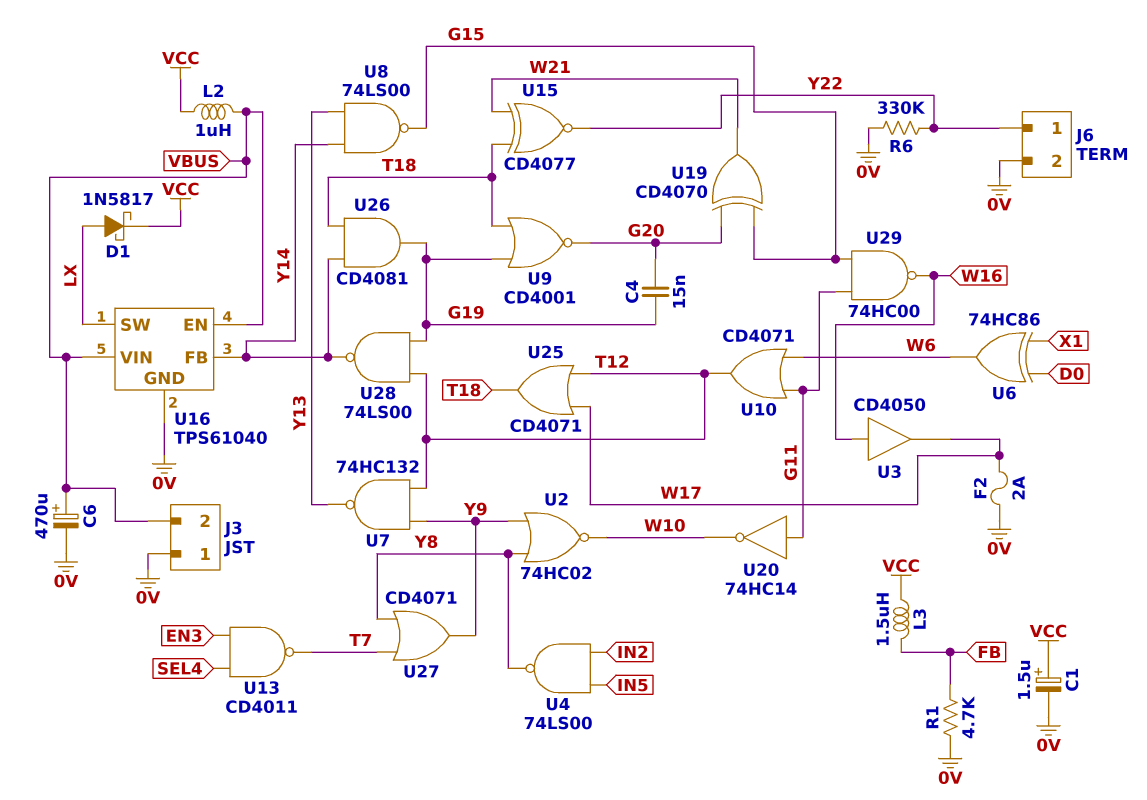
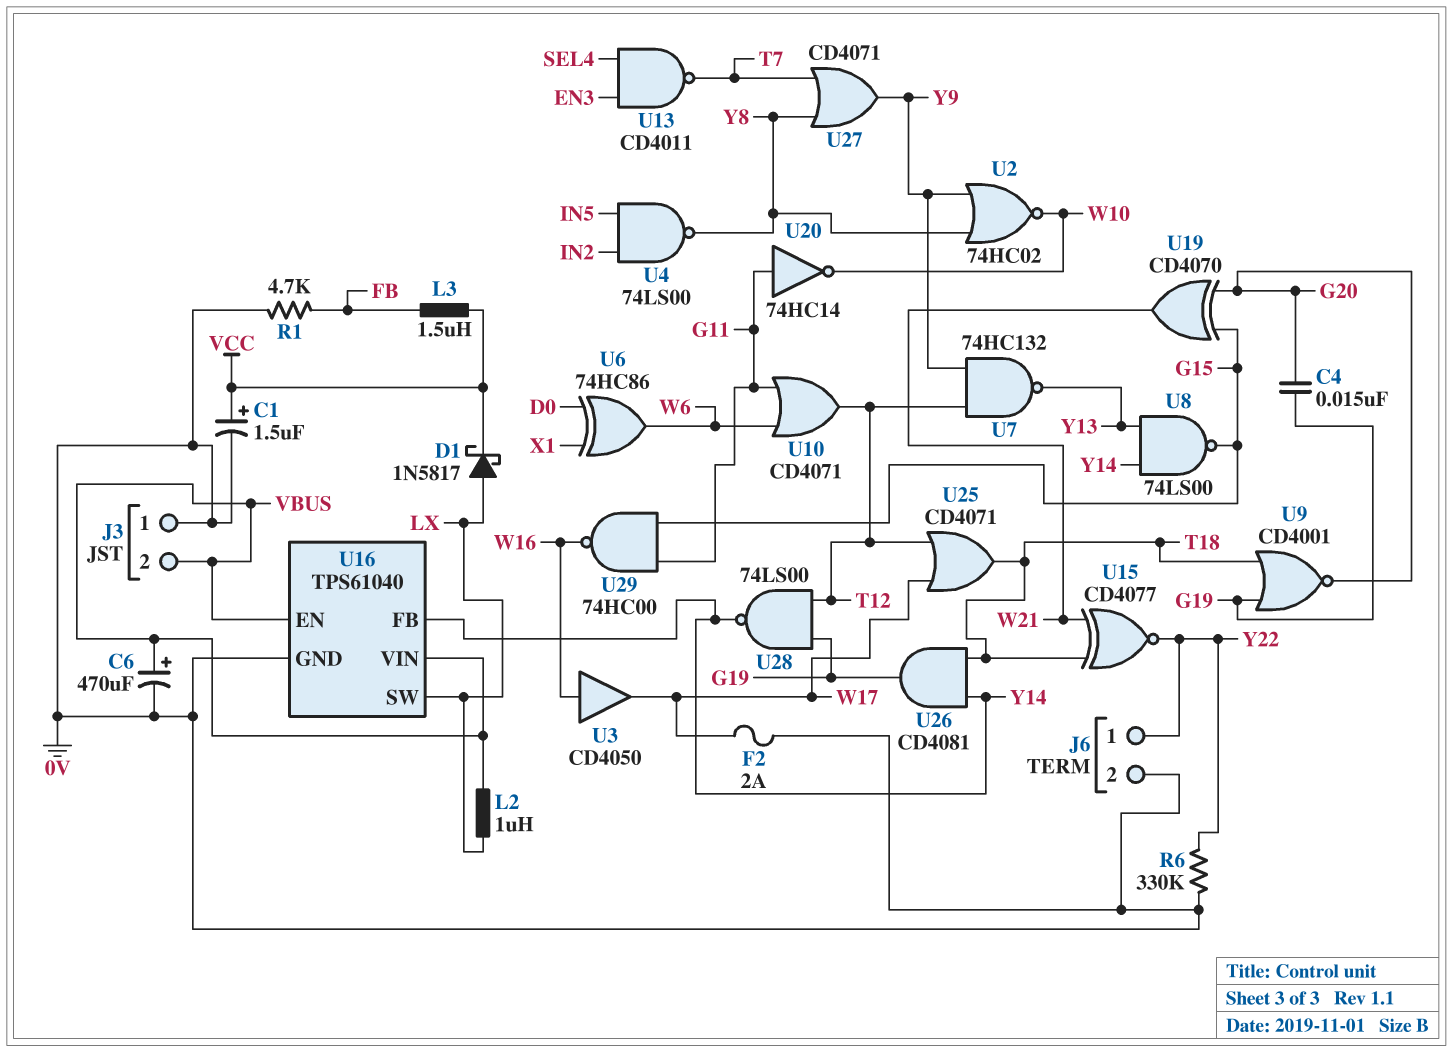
L2: 1uH (VBUS, VCC) -> 1uH (LX, VBUS)

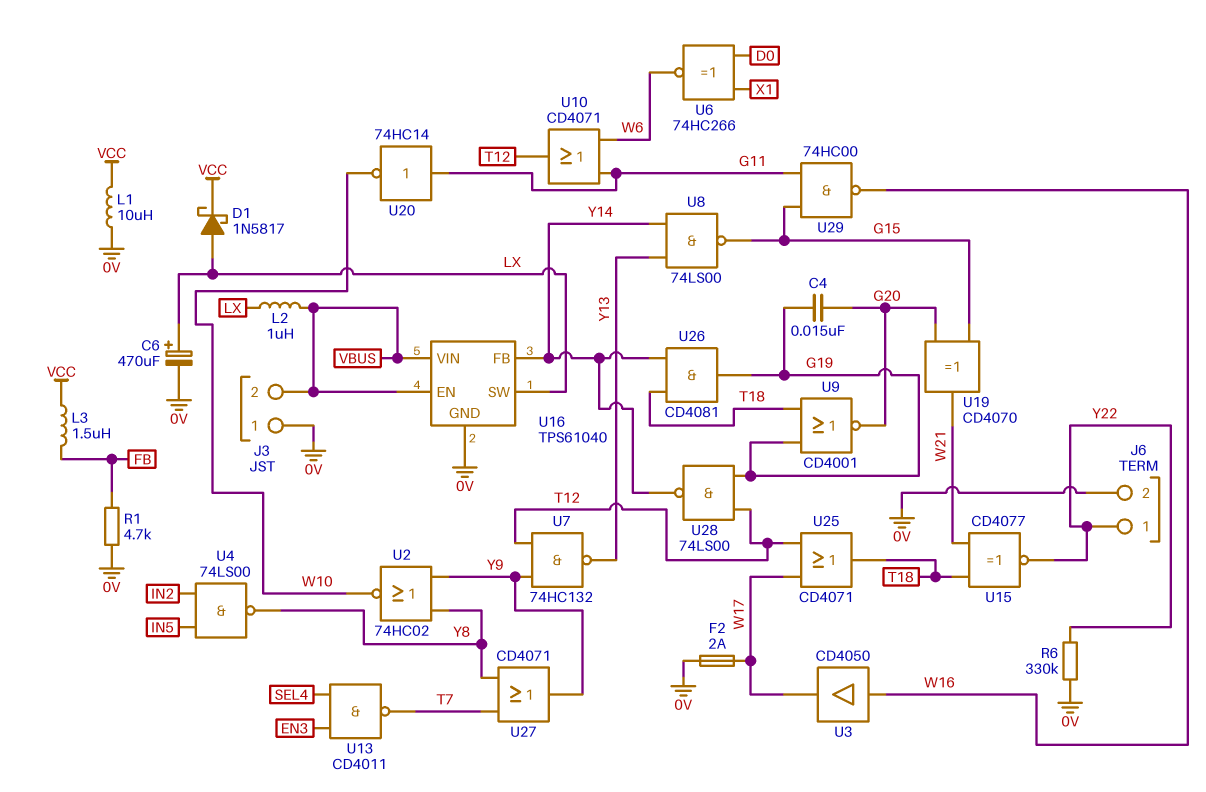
C1: 1.5uF (plus VCC, minus 0V) -> none
C6: 470uF (plus VBUS, minus 0V) -> 470uF (plus LX, minus 0V)
L1: none -> 10uH (0V, VCC)
U6: XOR 74HC86 (in D0, in X1, out W6) -> XNOR 74HC266 (in D0, in X1, out W6)

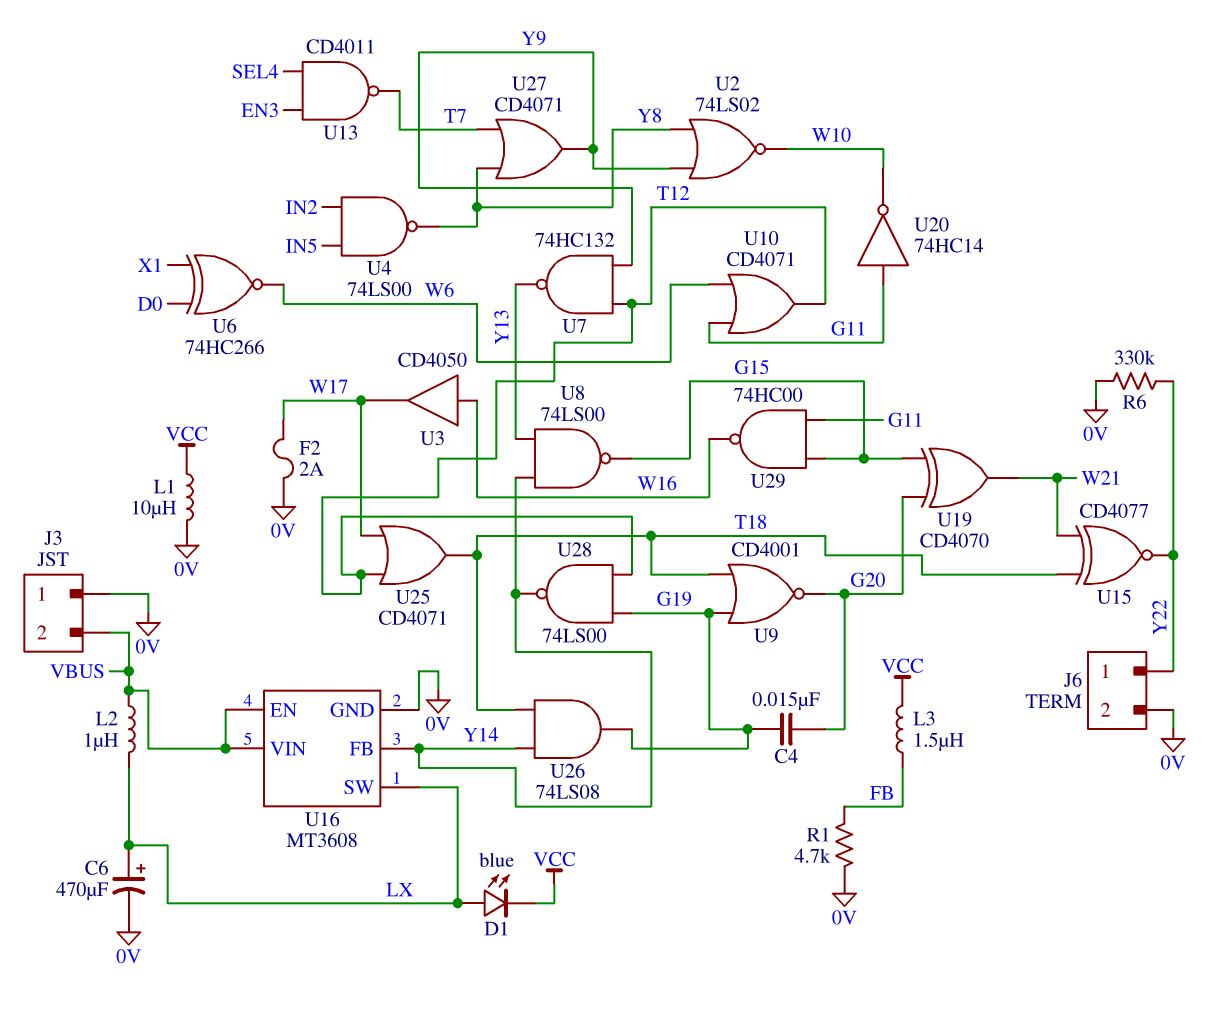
D1: schottky 1N5817 (A LX, K VCC) -> LED blue (A LX, K VCC)
U2: NOR 74HC02 (in Y8, in Y9, out W10) -> NOR 74LS02 (in Y8, in Y9, out W10)
U16: TPS61040 -> MT3608
U26: AND CD4081 (in T18, in Y14, out G19) -> AND 74LS08 (in T18, in Y14, out G19)

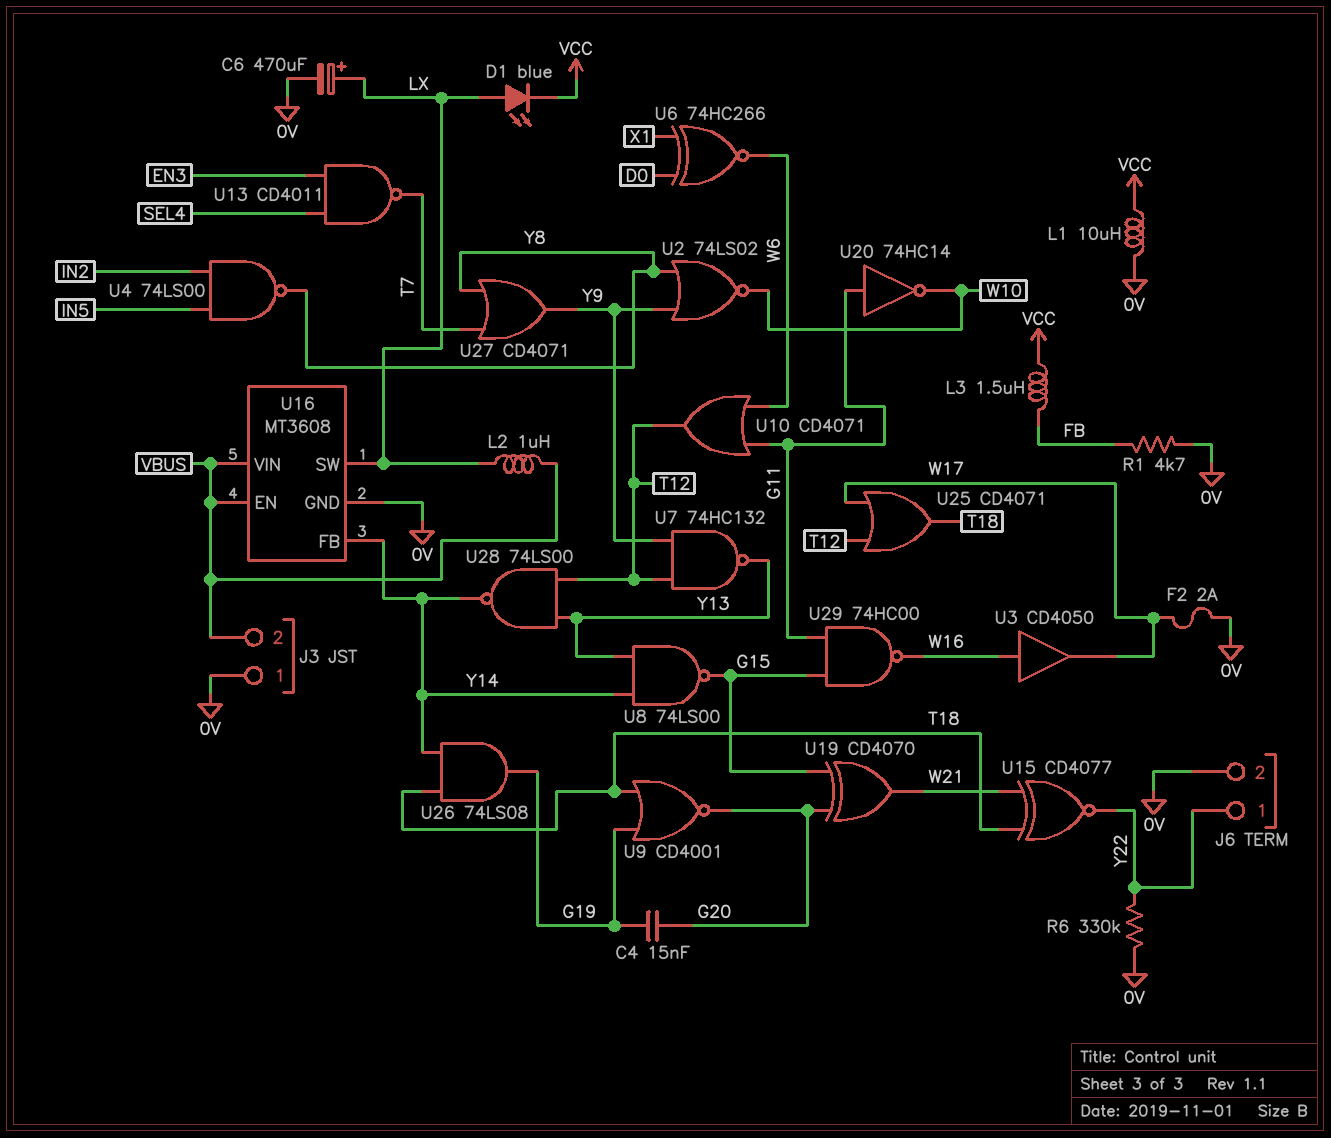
U28: NAND 74LS00 (in G19, in T12, out Y14) -> NAND 74LS00 (in T12, in Y13, out Y14)

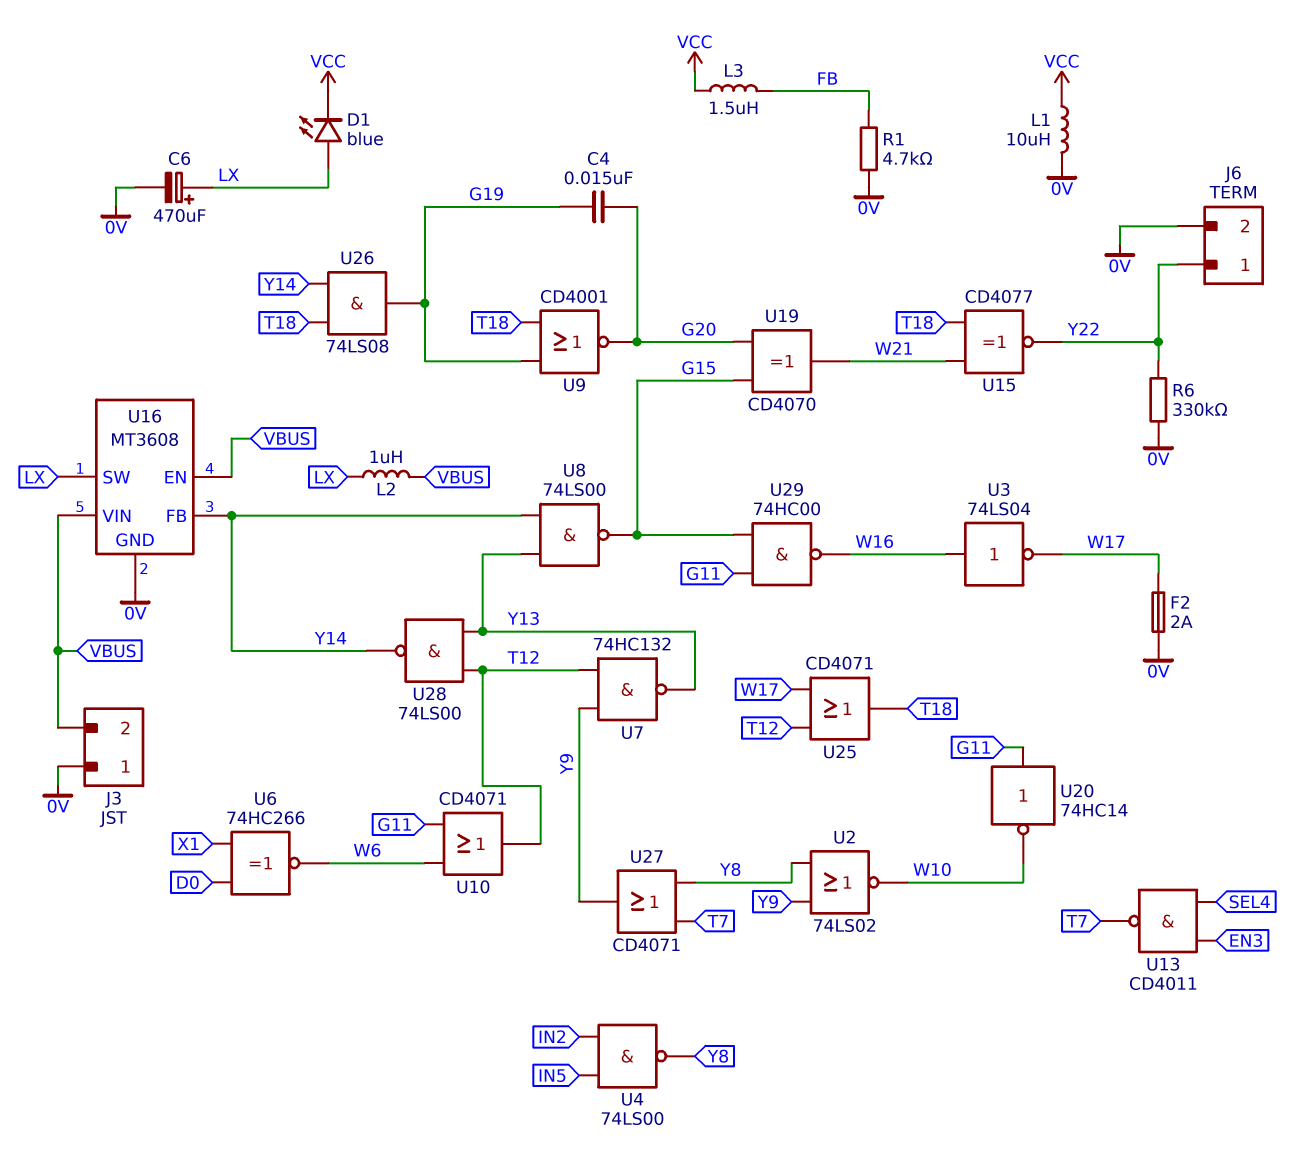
U3: buffer CD4050 (in W16, out W17) -> NOT 74LS04 (in W16, out W17)

